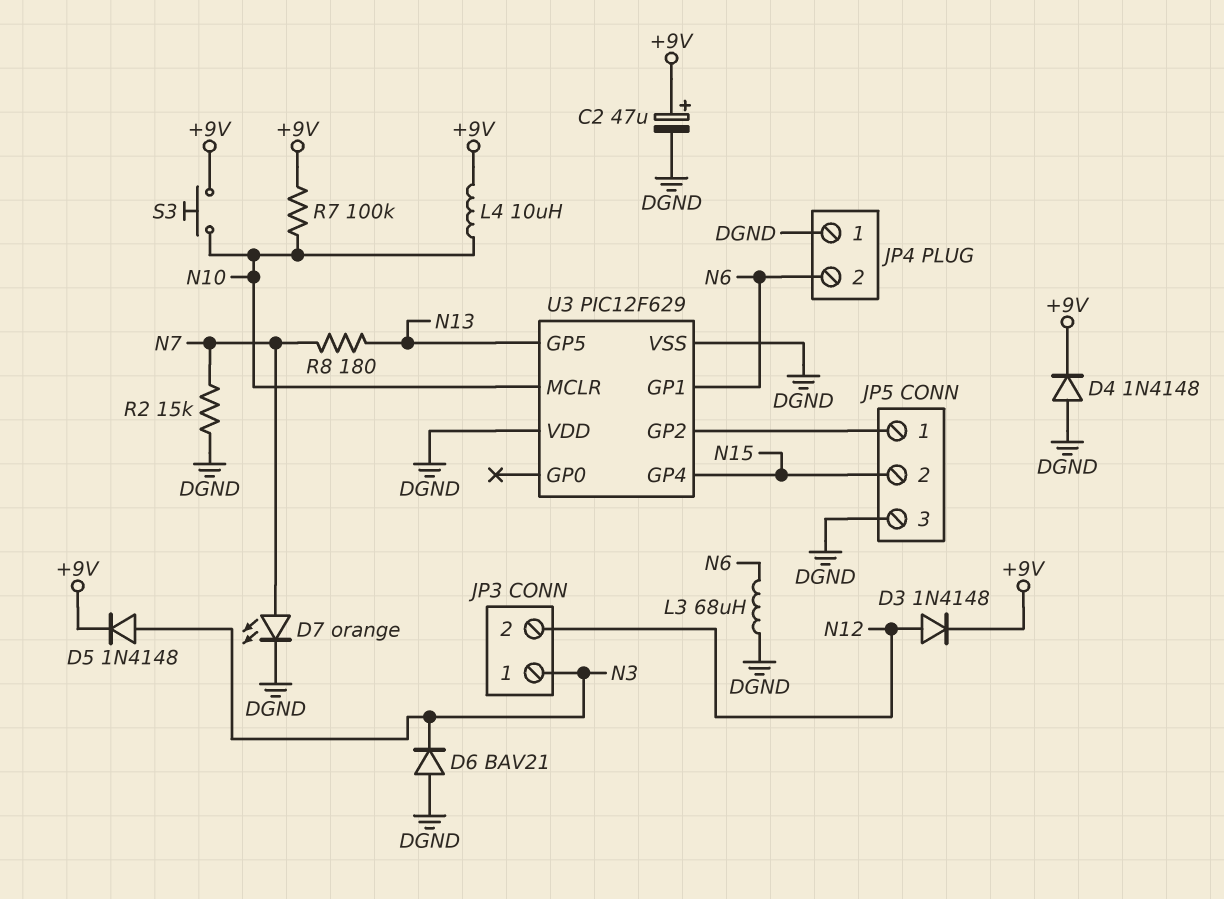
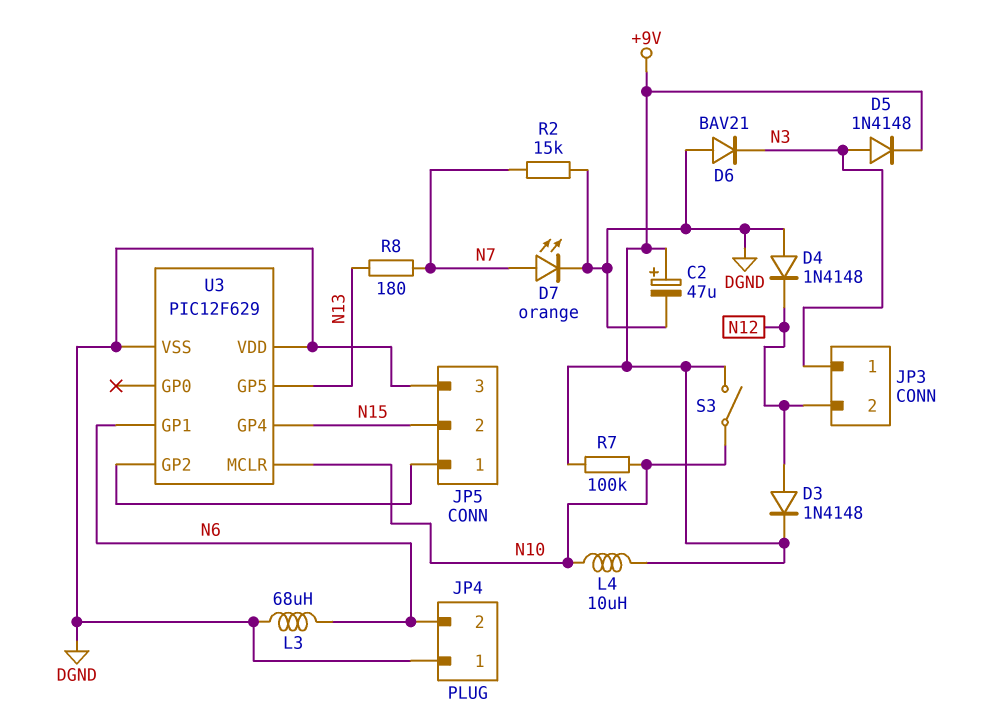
D4: diode 1N4148 (A DGND, K +9V) -> diode 1N4148 (A DGND, K N12)
S3: button (+9V, N10) -> switch (+9V, N10)

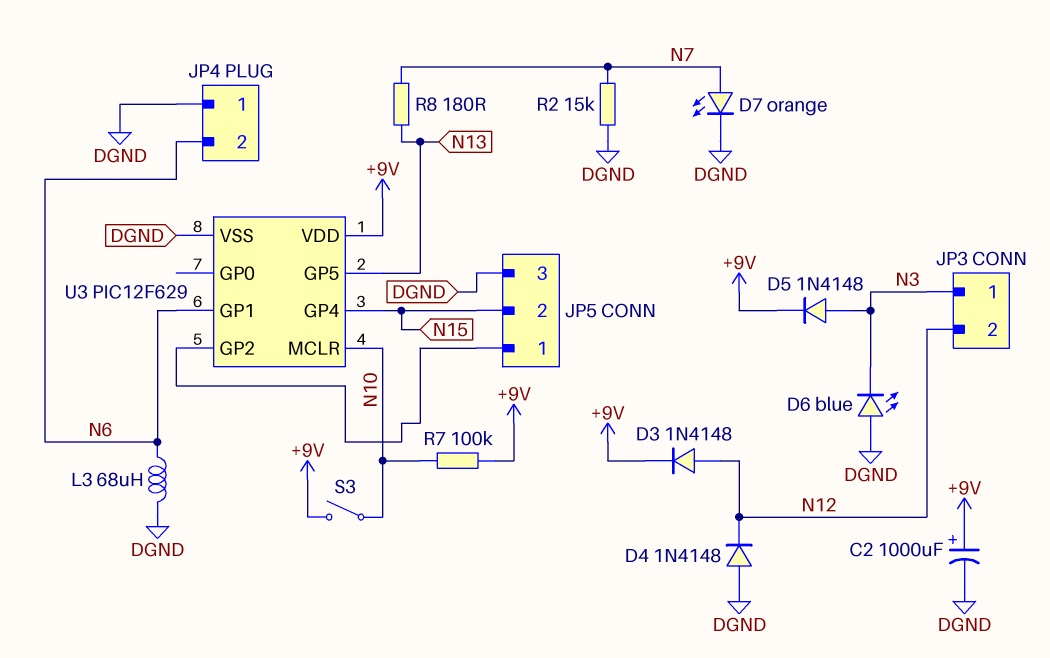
C2: 47uF (plus +9V, minus DGND) -> 1000uF (plus +9V, minus DGND)
D6: diode BAV21 (A DGND, K N3) -> LED blue (A DGND, K N3)
L4: 10uH (+9V, N10) -> none
U3 pin VDD: DGND -> +9V

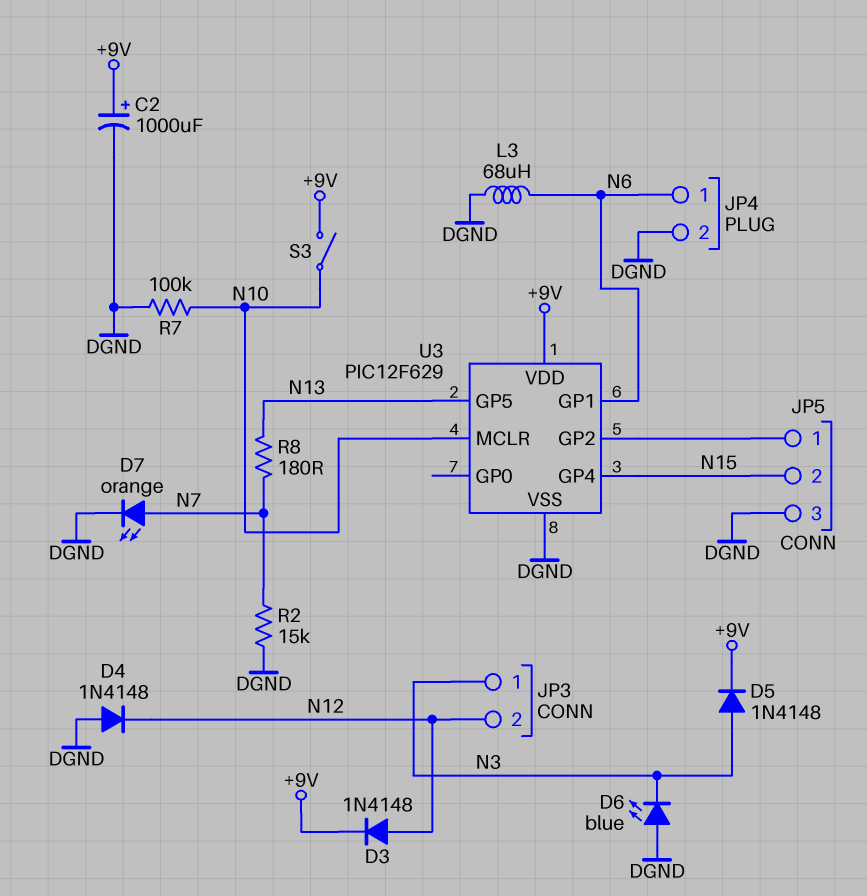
JP4 pin 1: DGND -> N6
JP4 pin 2: N6 -> DGND
R7: 100k (+9V, N10) -> 100k (DGND, N10)

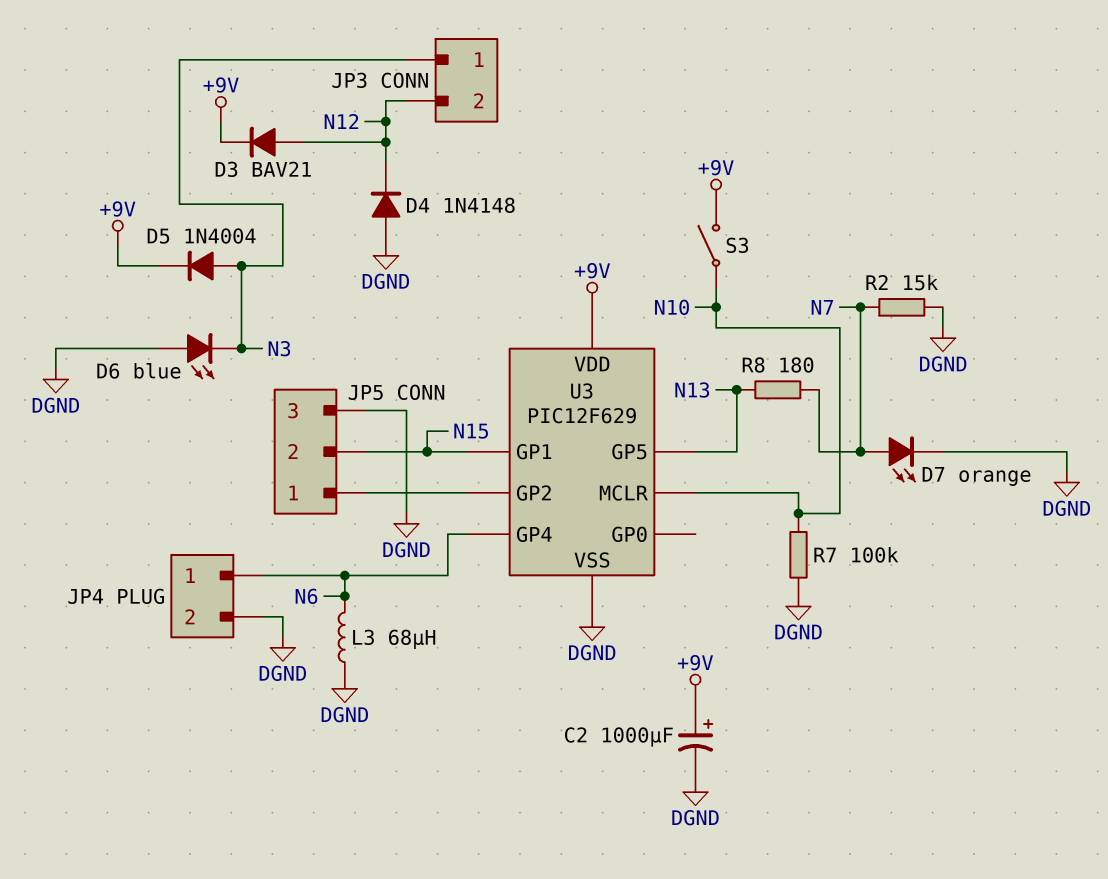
D3: diode 1N4148 (A N12, K +9V) -> diode BAV21 (A N12, K +9V)
D5: diode 1N4148 (A N3, K +9V) -> diode 1N4004 (A N3, K +9V)
U3 pin GP1: N6 -> N15
U3 pin GP4: N15 -> N6

